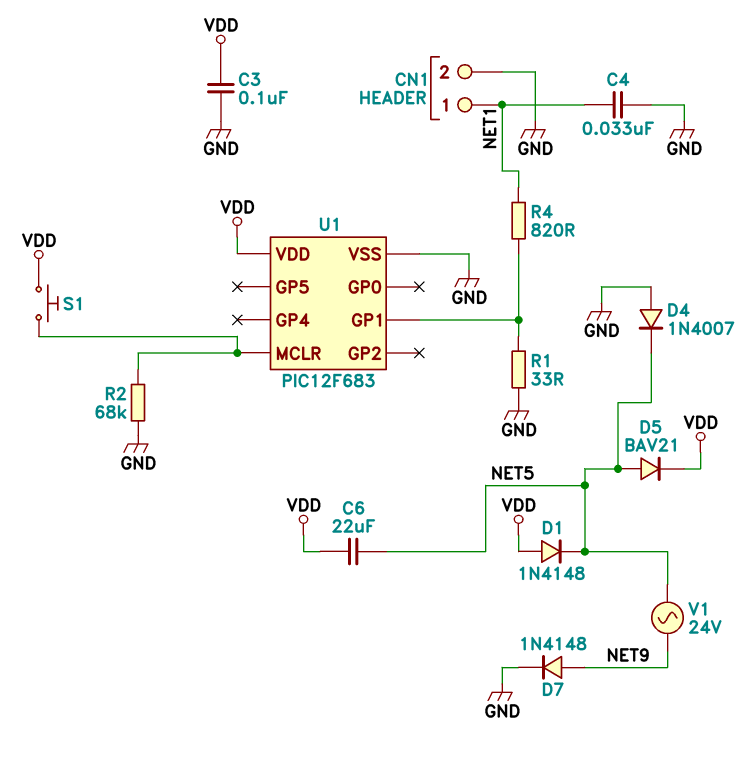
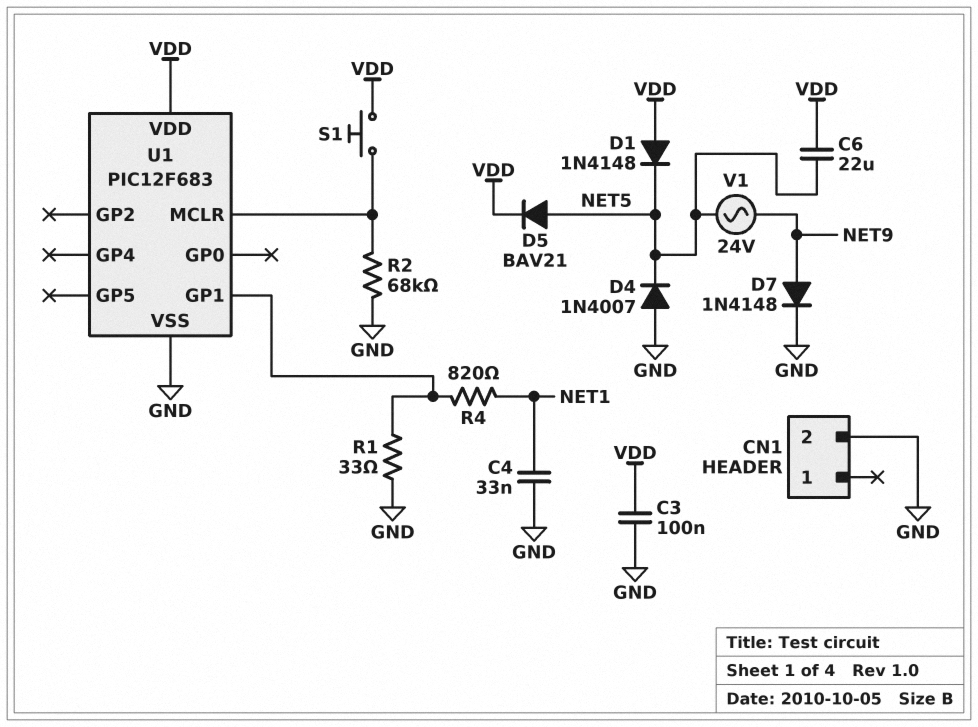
CN1 pin 1: NET1 -> none

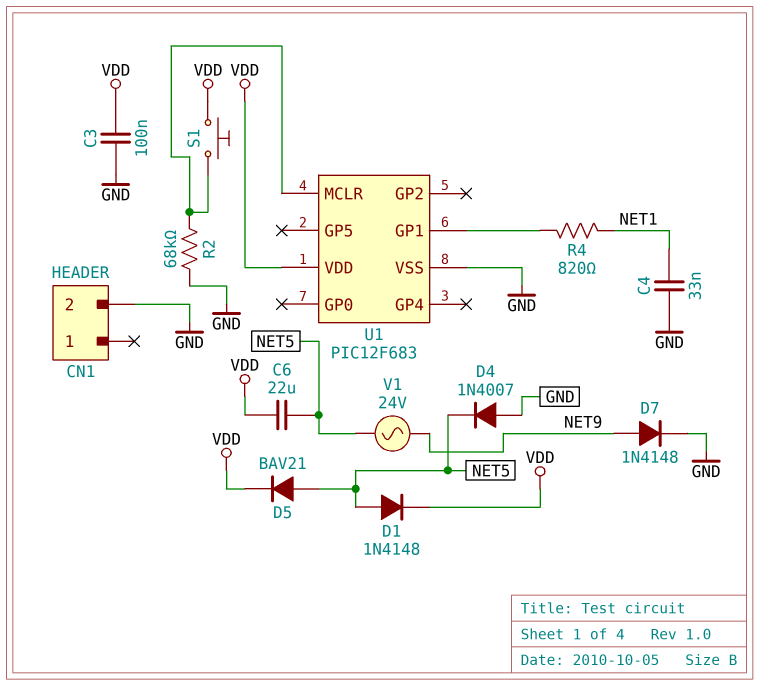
D1: diode 1N4148 (A VDD, K NET5) -> diode 1N4148 (A NET5, K VDD)
R1: 33 (GND, U1/GP1) -> none

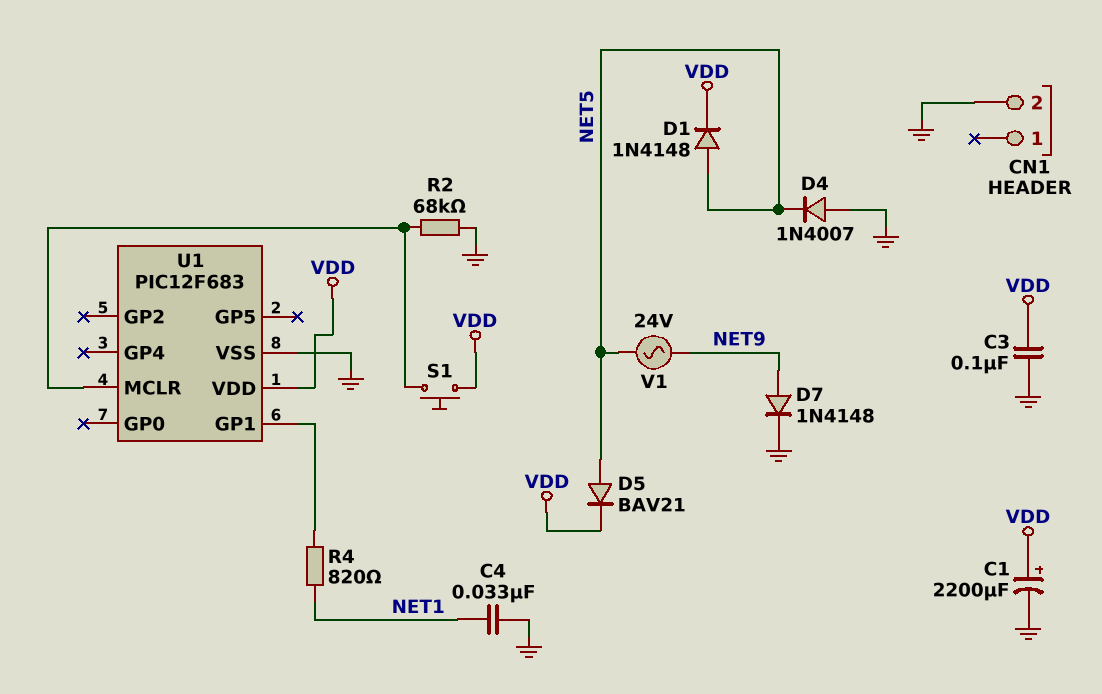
C1: none -> 2200uF (plus VDD, minus GND)
C6: 22uF (NET5, VDD) -> none

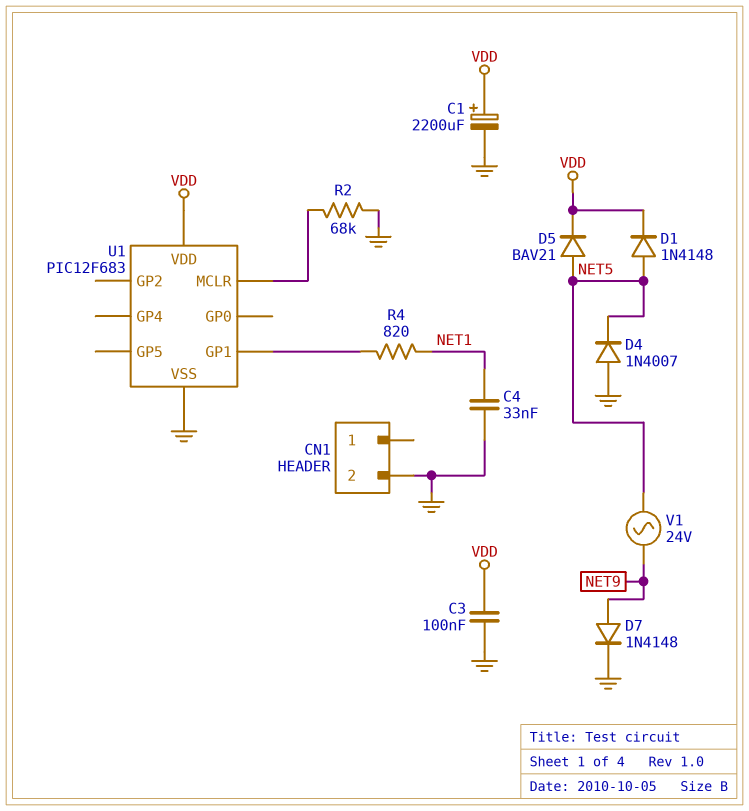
S1: button (U1/MCLR, VDD) -> none

